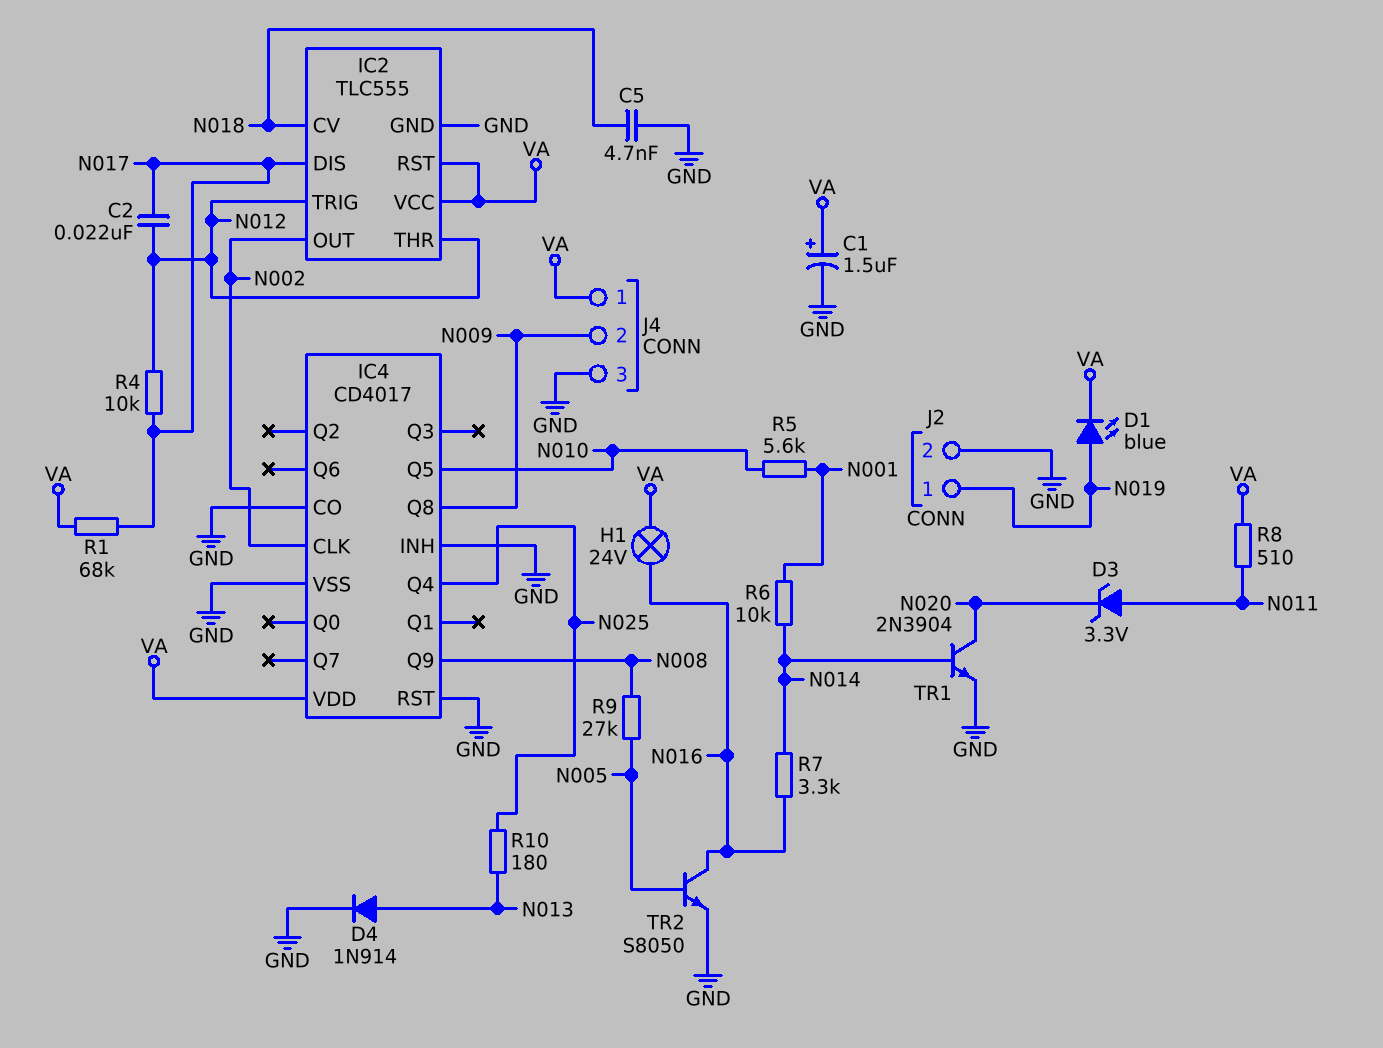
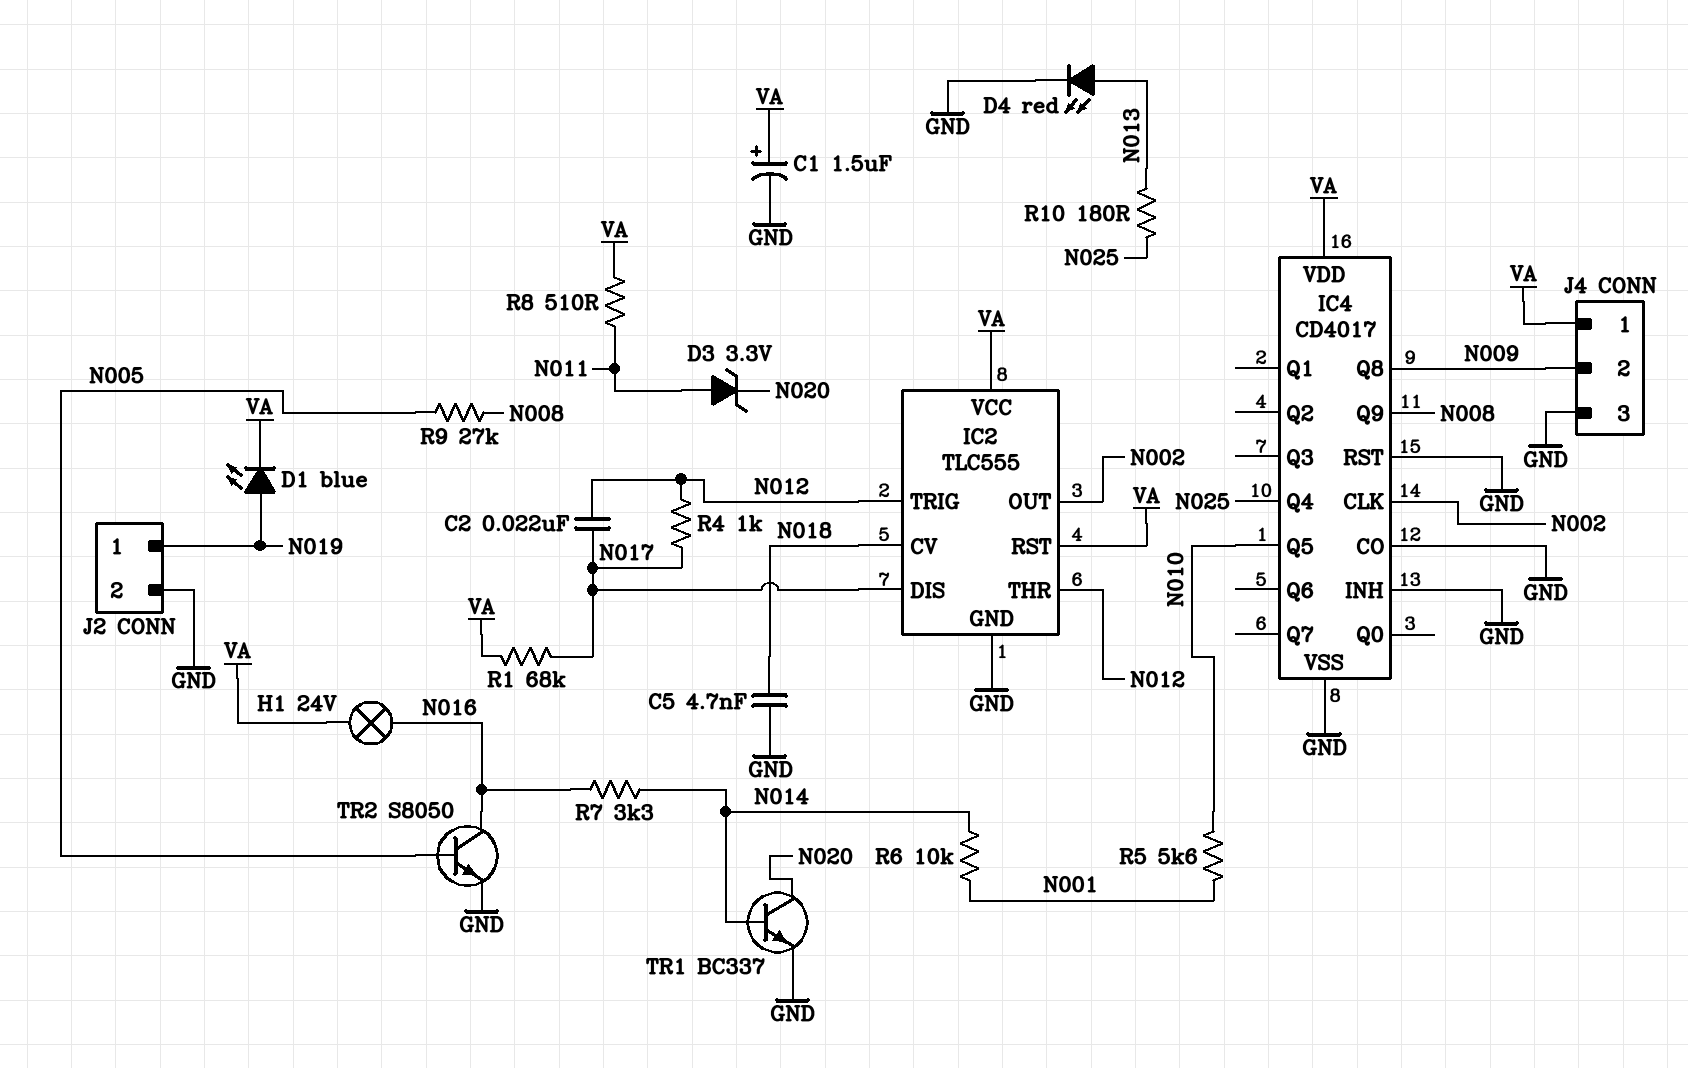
D4: diode 1N914 (A N013, K GND) -> LED red (A N013, K GND)
R4: 10k (N012, N017) -> 1k (N012, N017)
TR1: NPN 2N3904 (B N014, C N020, E GND) -> NPN BC337 (B N014, C N020, E GND)

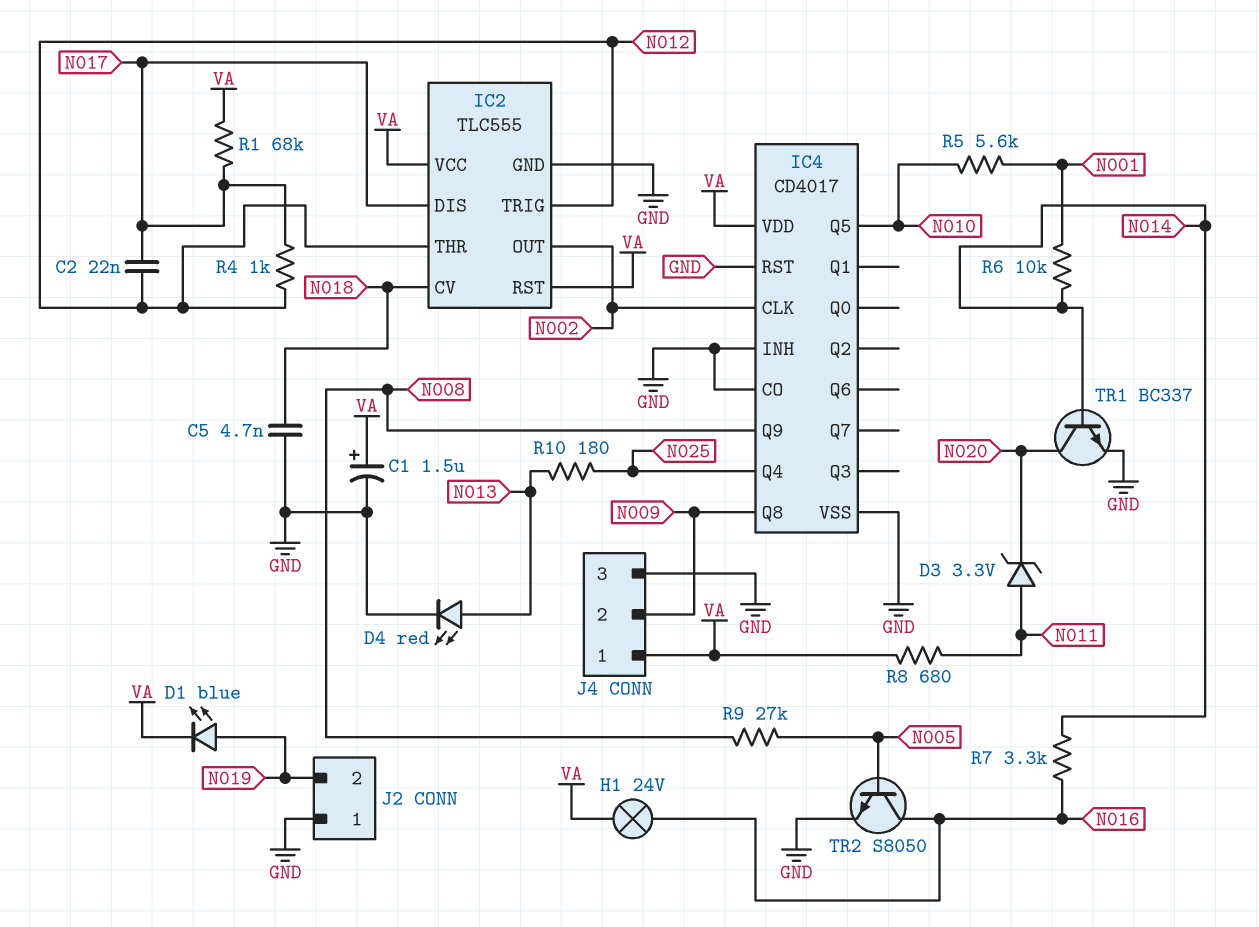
J2 pin 1: N019 -> GND
J2 pin 2: GND -> N019
R8: 510 (N011, VA) -> 680 (N011, VA)

